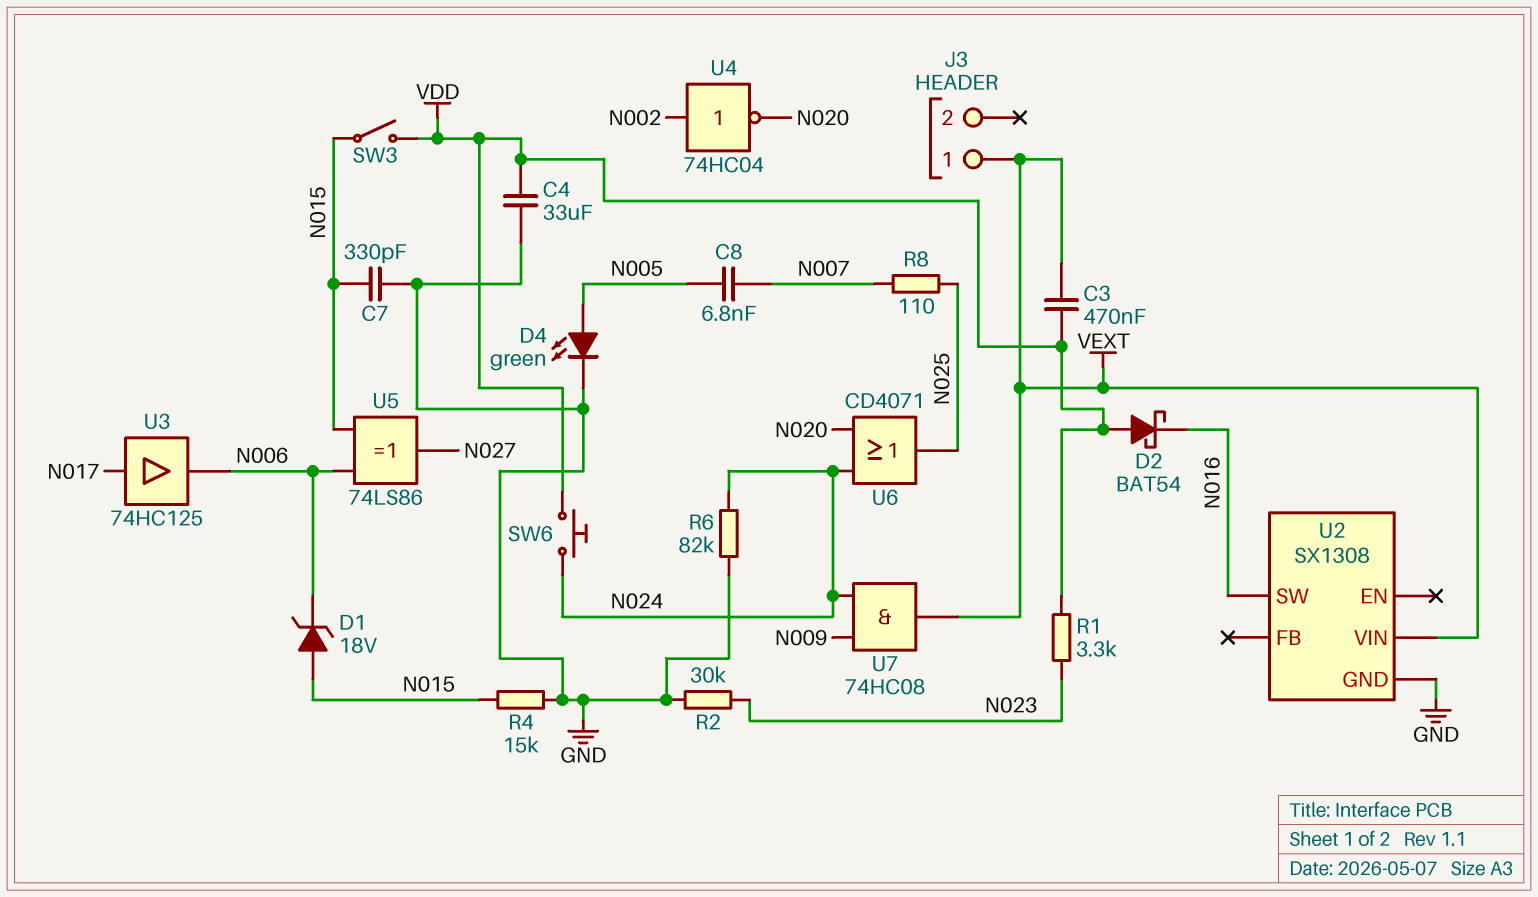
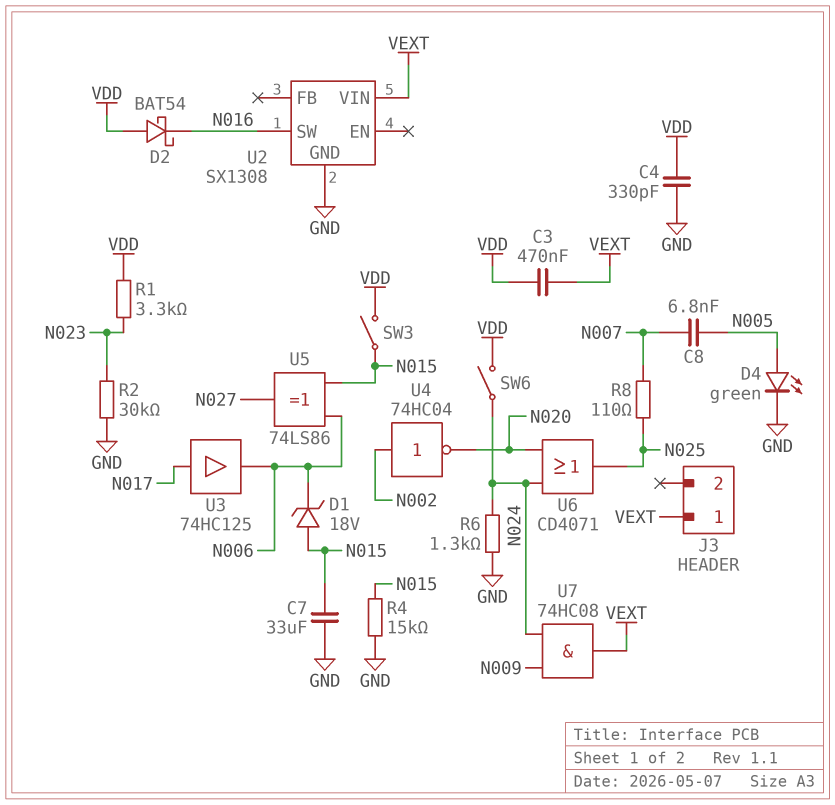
C4: 33uF (GND, VDD) -> 330pF (GND, VDD)
C7: 330pF (GND, N015) -> 33uF (GND, N015)
R6: 82k (GND, N024) -> 1.3k (GND, N024)
SW6: button (N024, VDD) -> switch (N024, VDD)

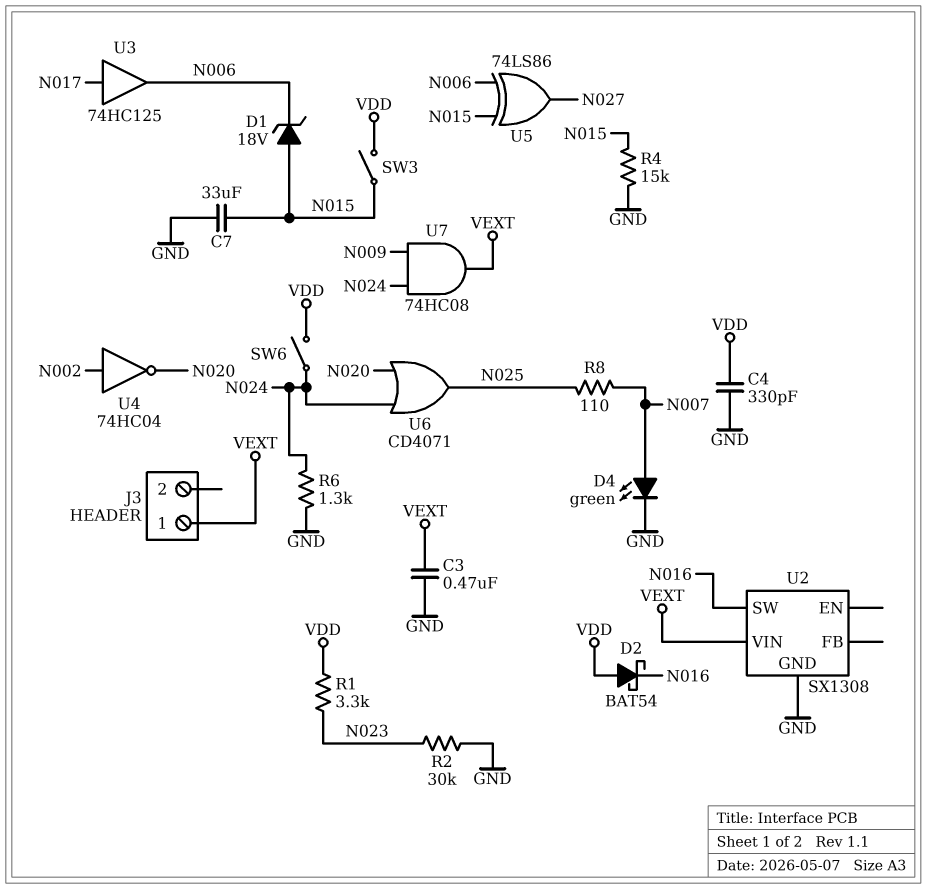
C3: 470nF (VDD, VEXT) -> 470nF (GND, VEXT)
C8: 6.8nF (N005, N007) -> none
D4: LED green (A N005, K GND) -> LED green (A N007, K GND)

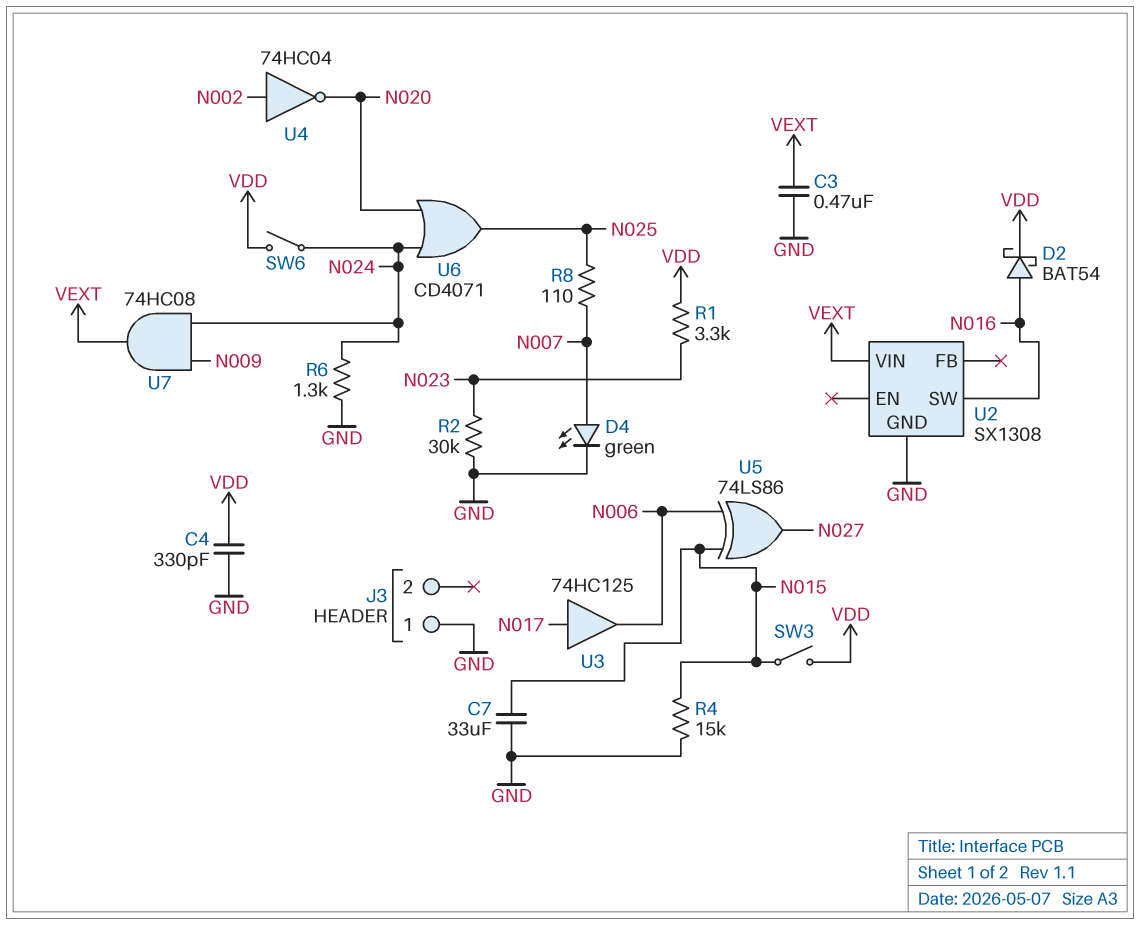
D1: zener 18V (A N015, K N006) -> none
D2: schottky BAT54 (A VDD, K N016) -> schottky BAT54 (A N016, K VDD)
J3 pin 1: VEXT -> GND

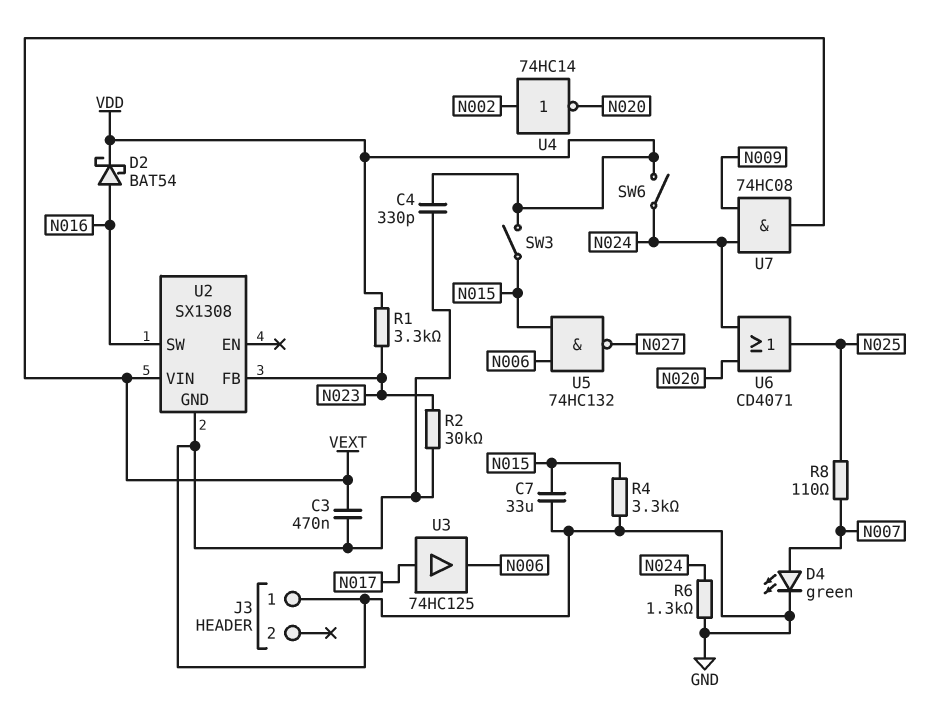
R4: 15k (GND, N015) -> 3.3k (GND, N015)
U2 pin FB: none -> N023
U4: NOT 74HC04 (in N002, out N020) -> NOT 74HC14 (in N002, out N020)
U5: XOR 74LS86 (in N006, in N015, out N027) -> NAND 74HC132 (in N006, in N015, out N027)

